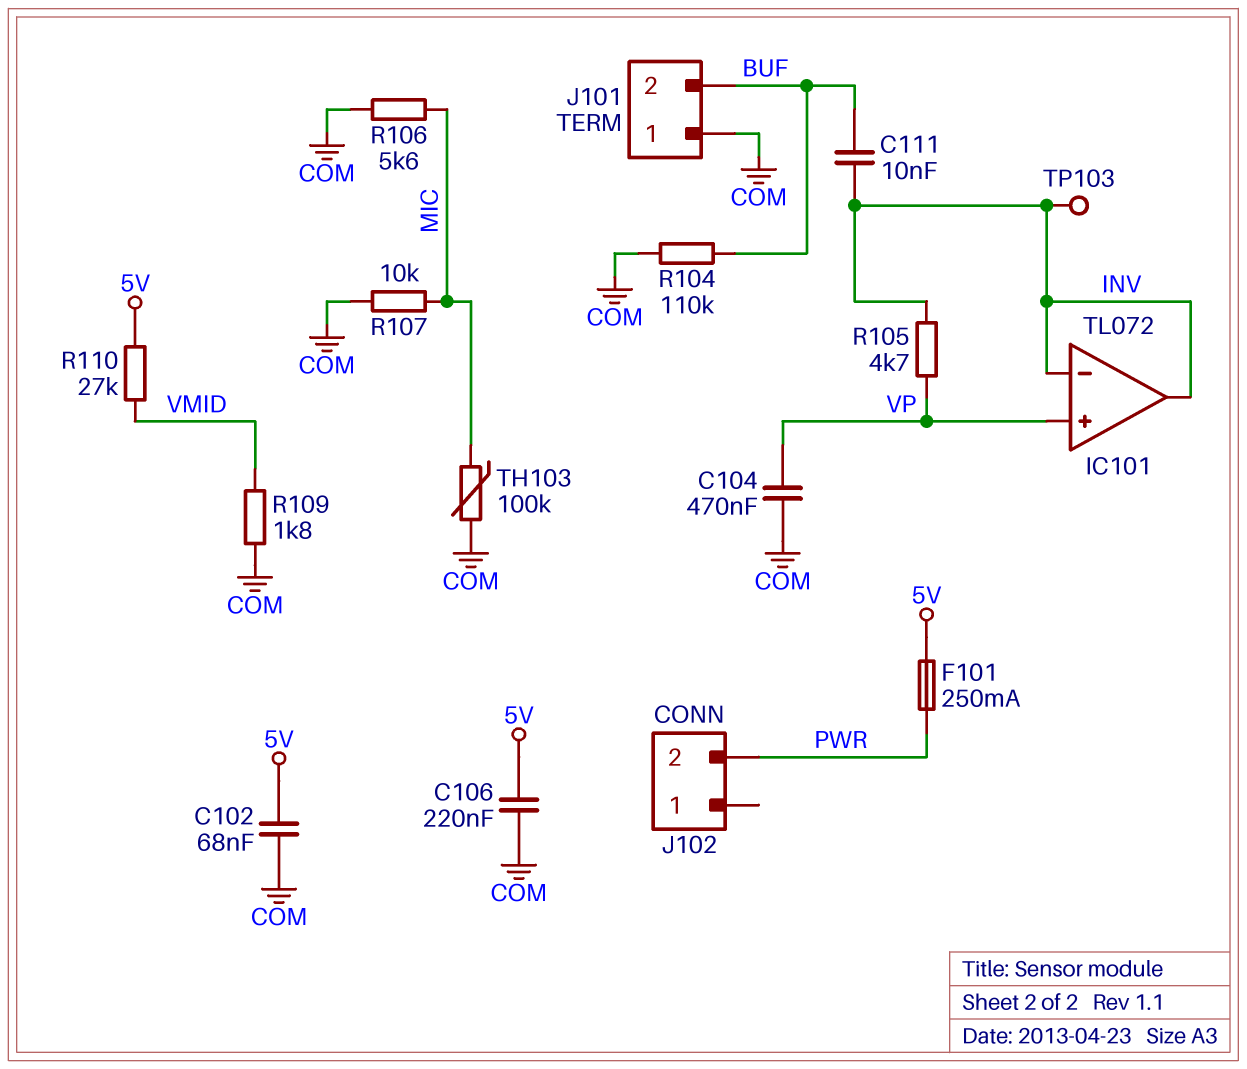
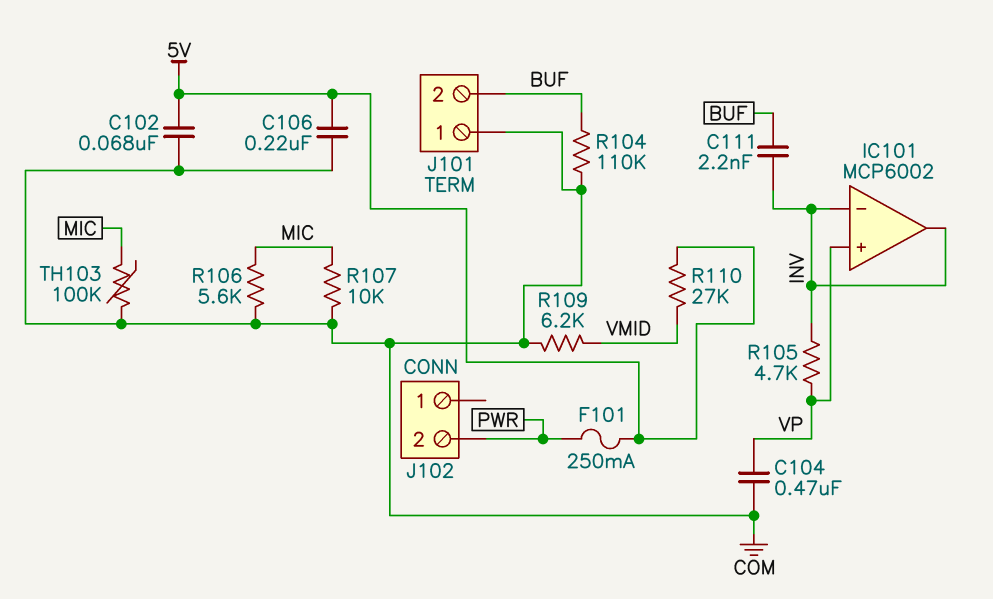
C111: 10nF (BUF, INV) -> 2.2nF (BUF, INV)
IC101: TL072 -> MCP6002
R109: 1.8k (COM, VMID) -> 6.2k (COM, VMID)
TP103: test point (INV) -> none

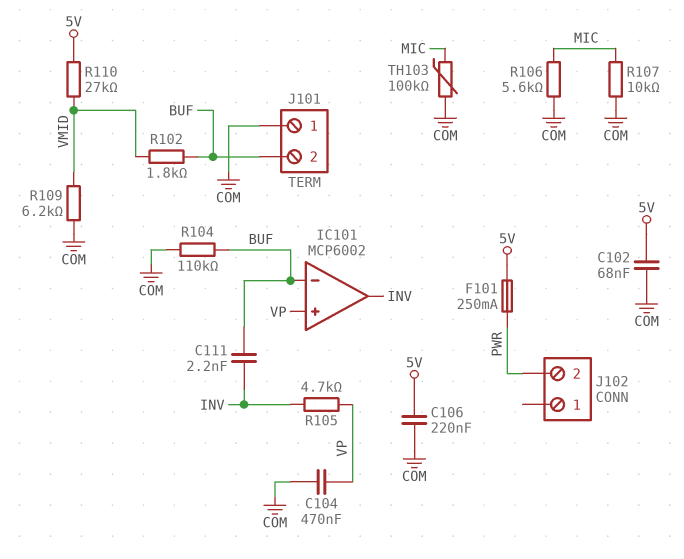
IC101 pin in-: INV -> BUF
R102: none -> 1.8k (BUF, VMID)

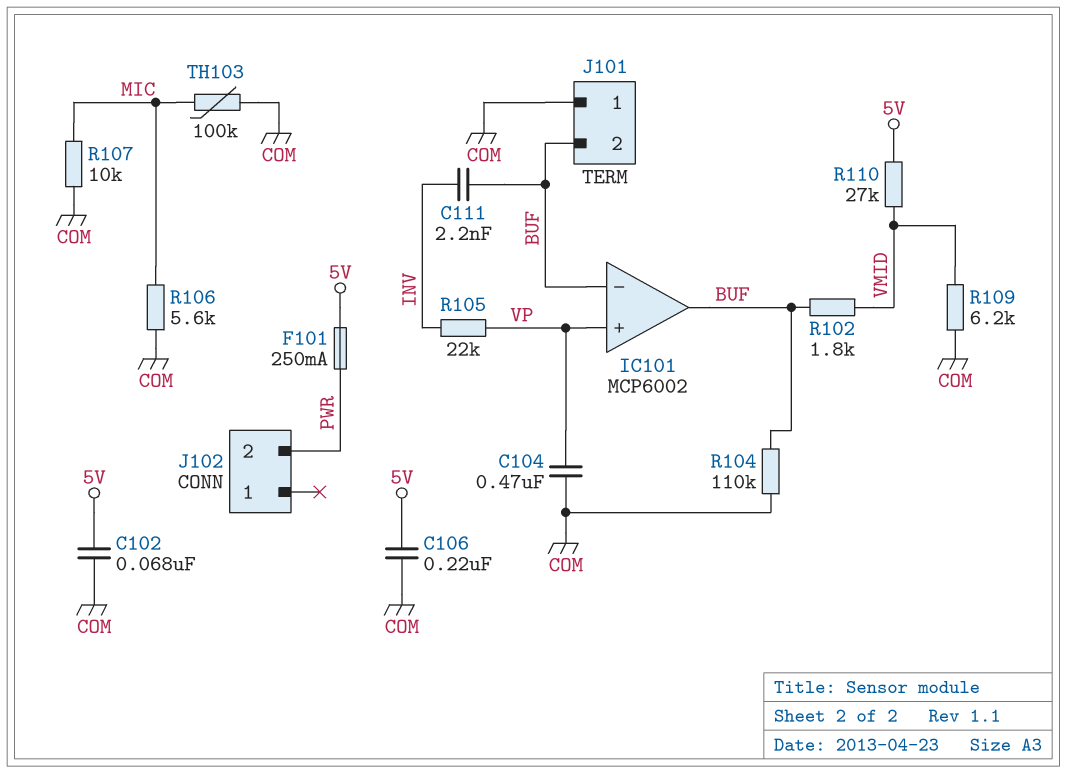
IC101 pin out: INV -> BUF
R105: 4.7k (INV, VP) -> 22k (INV, VP)

